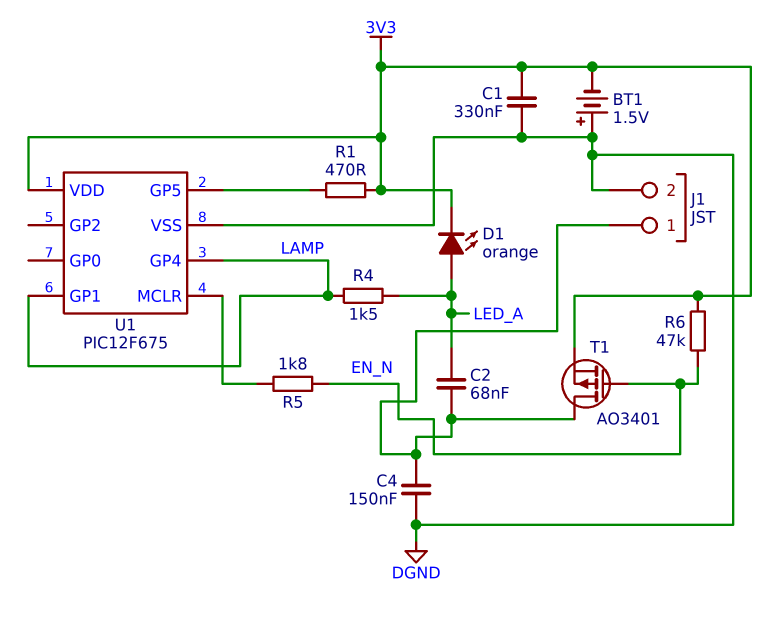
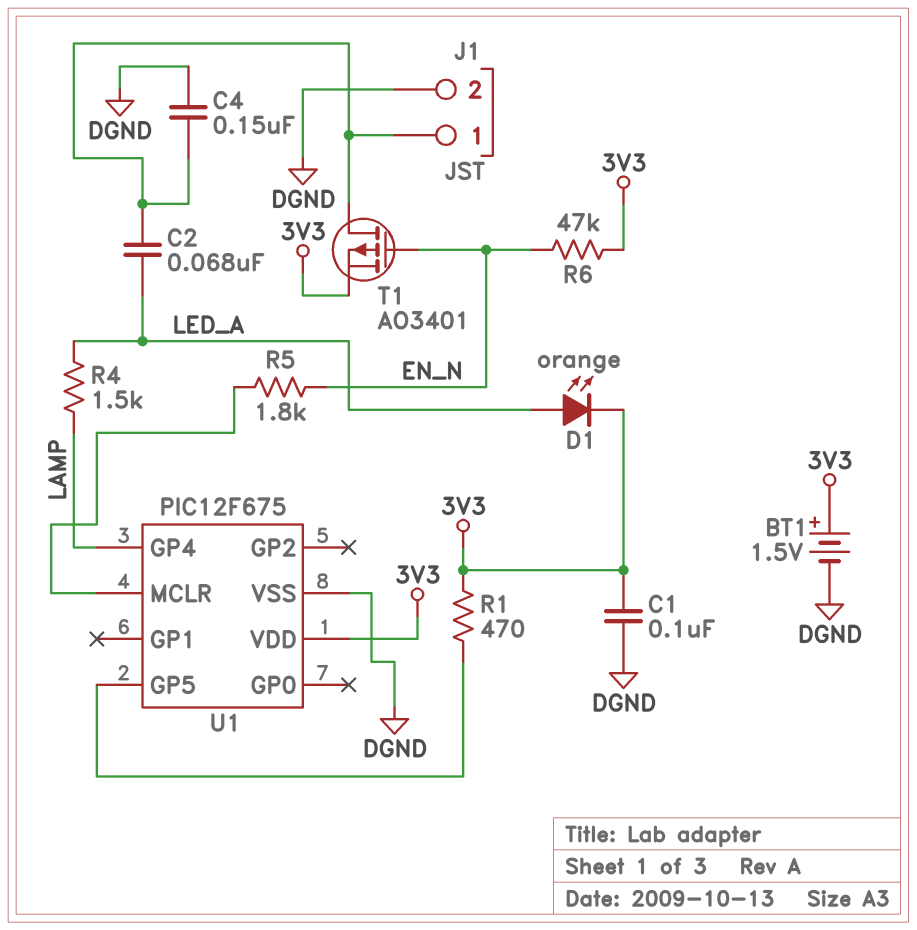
BT1: 1.5V (plus DGND, minus 3V3) -> 1.5V (plus 3V3, minus DGND)
C1: 330nF (3V3, DGND) -> 100nF (3V3, DGND)
U1 pin GP1: LAMP -> none

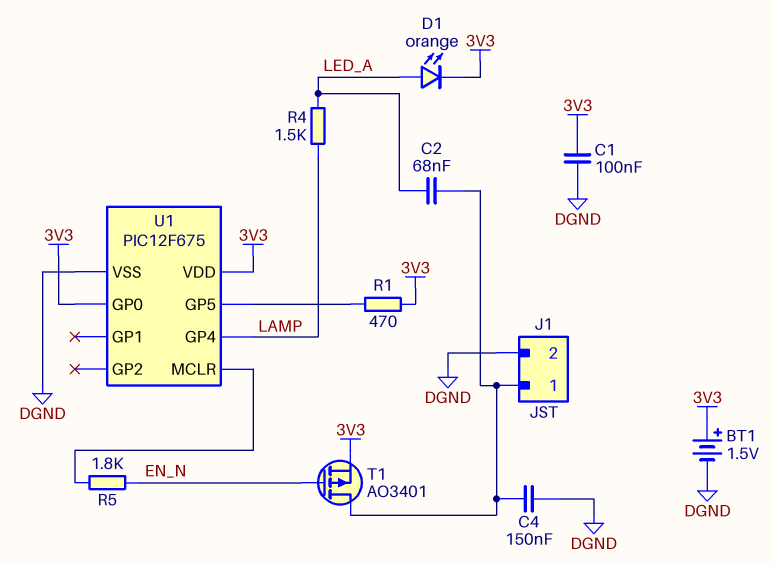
R6: 47k (3V3, EN_N) -> none
U1 pin GP0: none -> 3V3

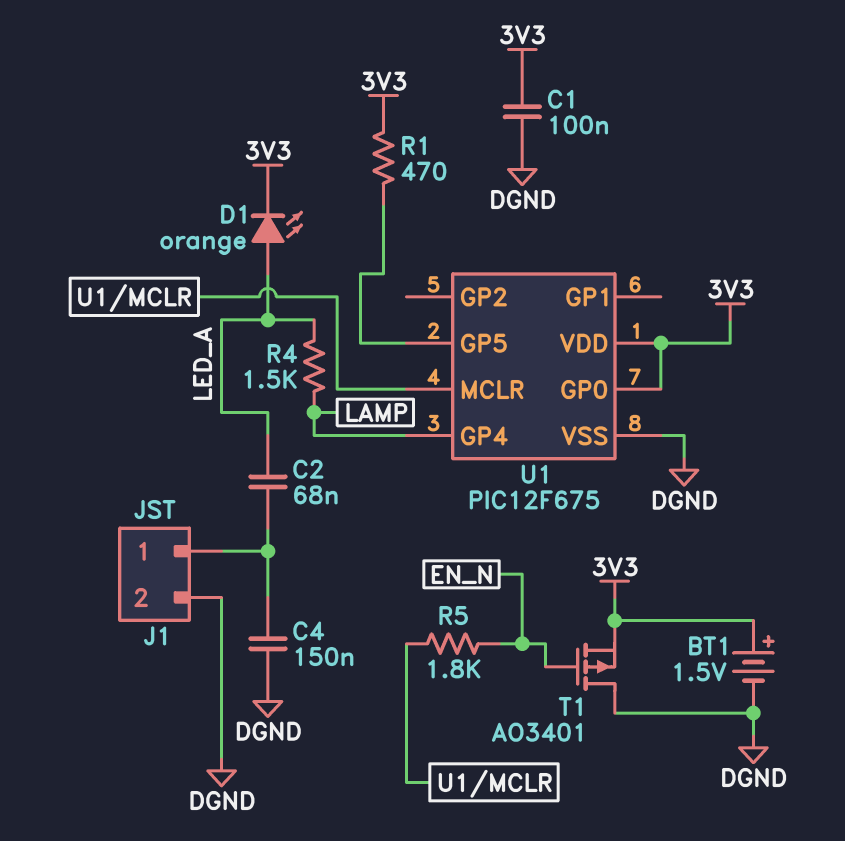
T1: PMOS AO3401 (G EN_N, D J1/1, S 3V3) -> PMOS AO3401 (G EN_N, D DGND, S 3V3)

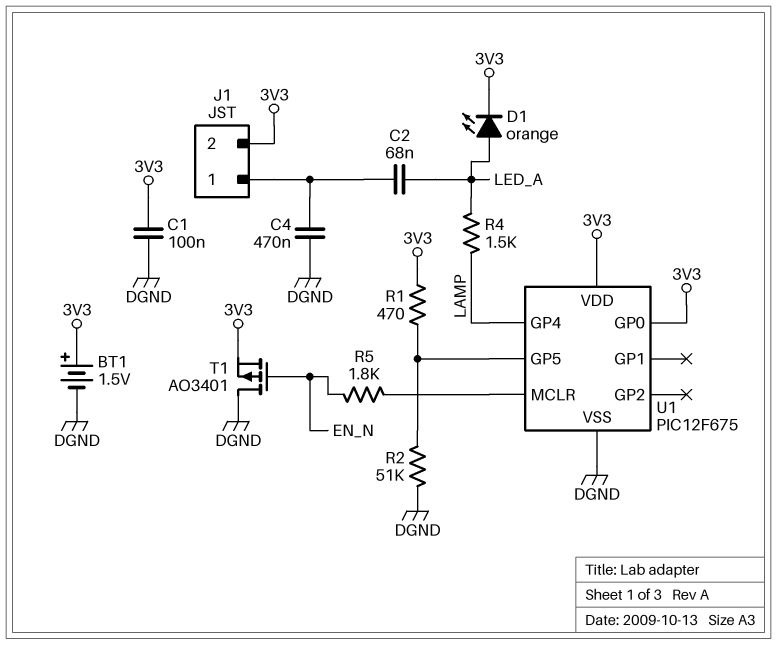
C4: 150nF (DGND, J1/1) -> 470nF (DGND, J1/1)
J1 pin 2: DGND -> 3V3
R2: none -> 51k (DGND, U1/GP5)

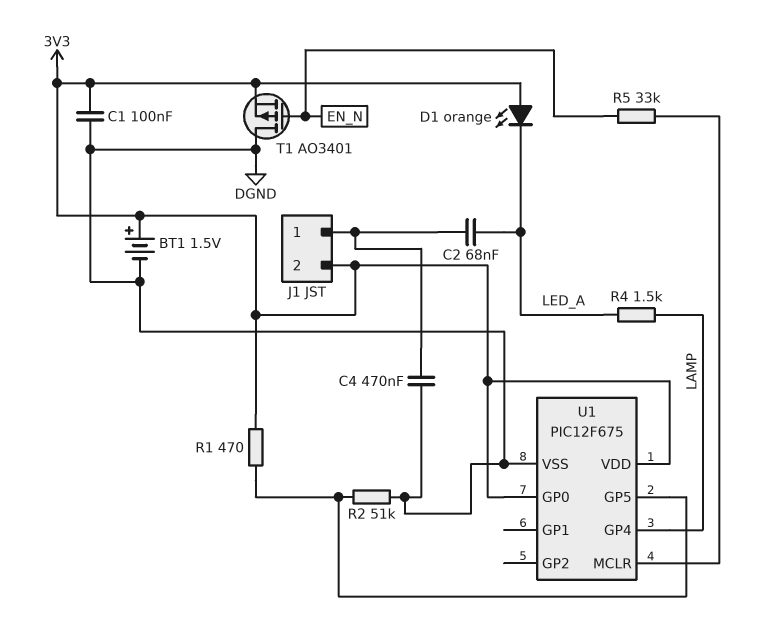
D1: LED orange (A LED_A, K 3V3) -> LED orange (A 3V3, K LED_A)
R5: 1.8k (EN_N, U1/MCLR) -> 33k (EN_N, U1/MCLR)

